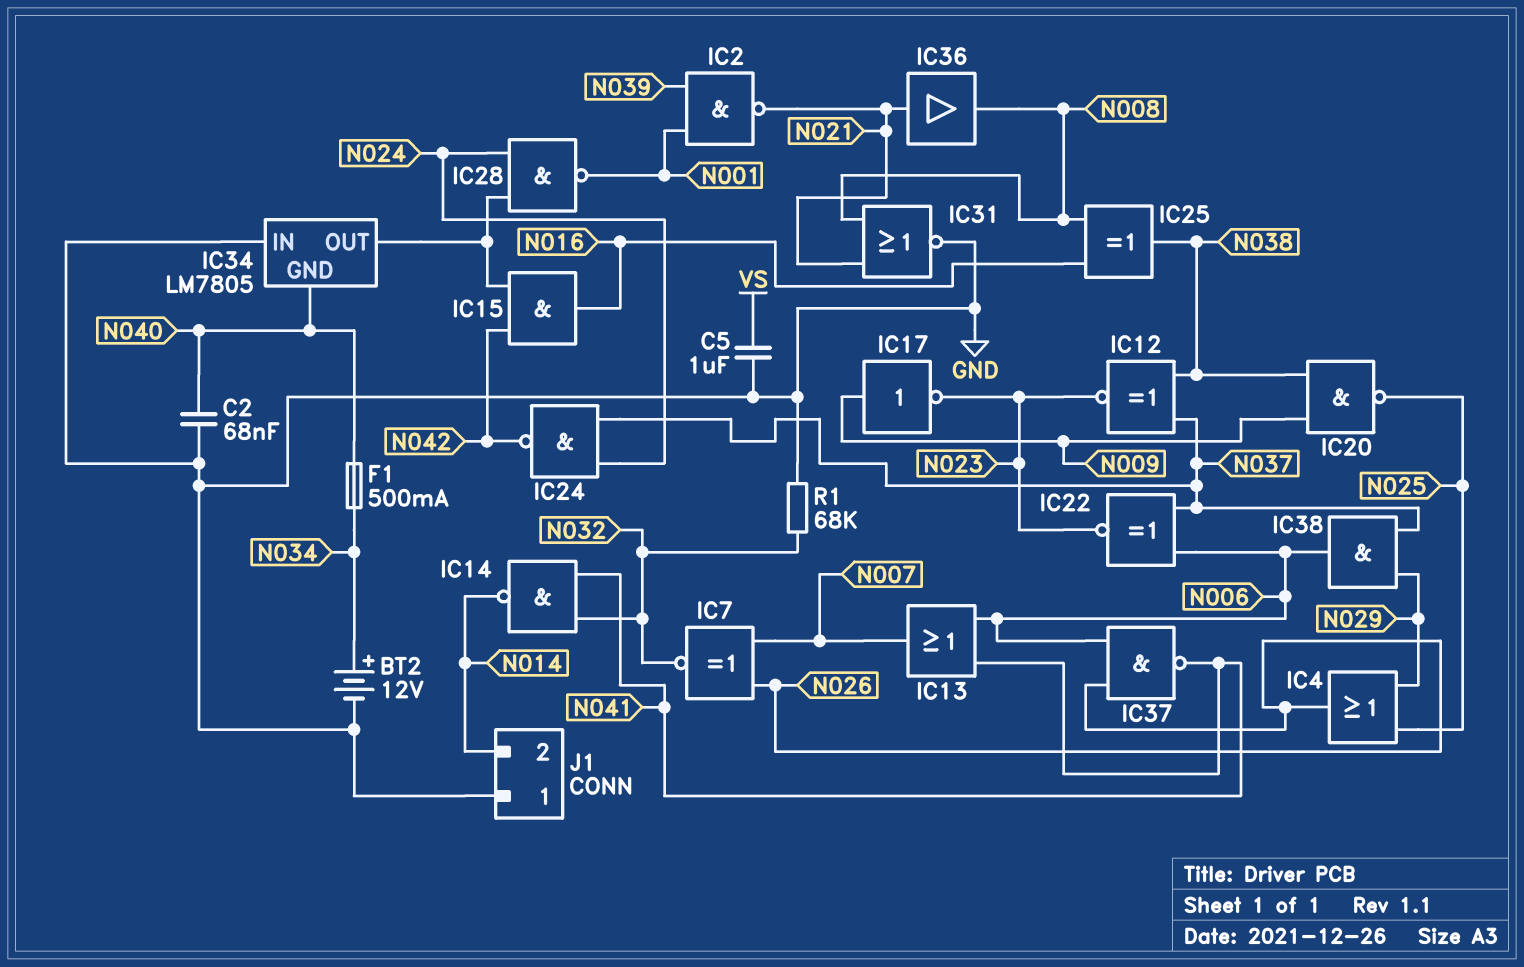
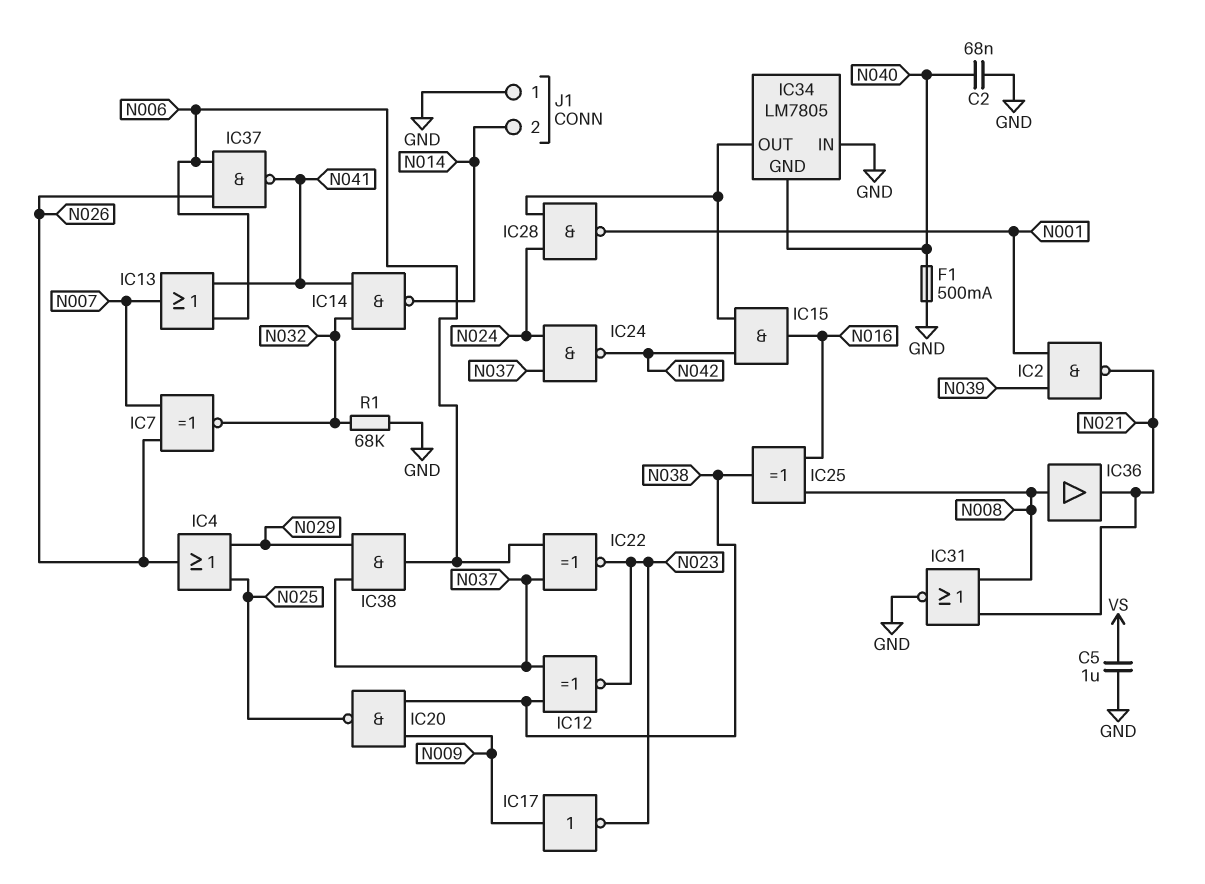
BT2: 12V (plus N034, minus GND) -> none
F1: 500mA (N034, N040) -> 500mA (GND, N040)
IC36: buffer (in N021, out N008) -> buffer (in N008, out N021)

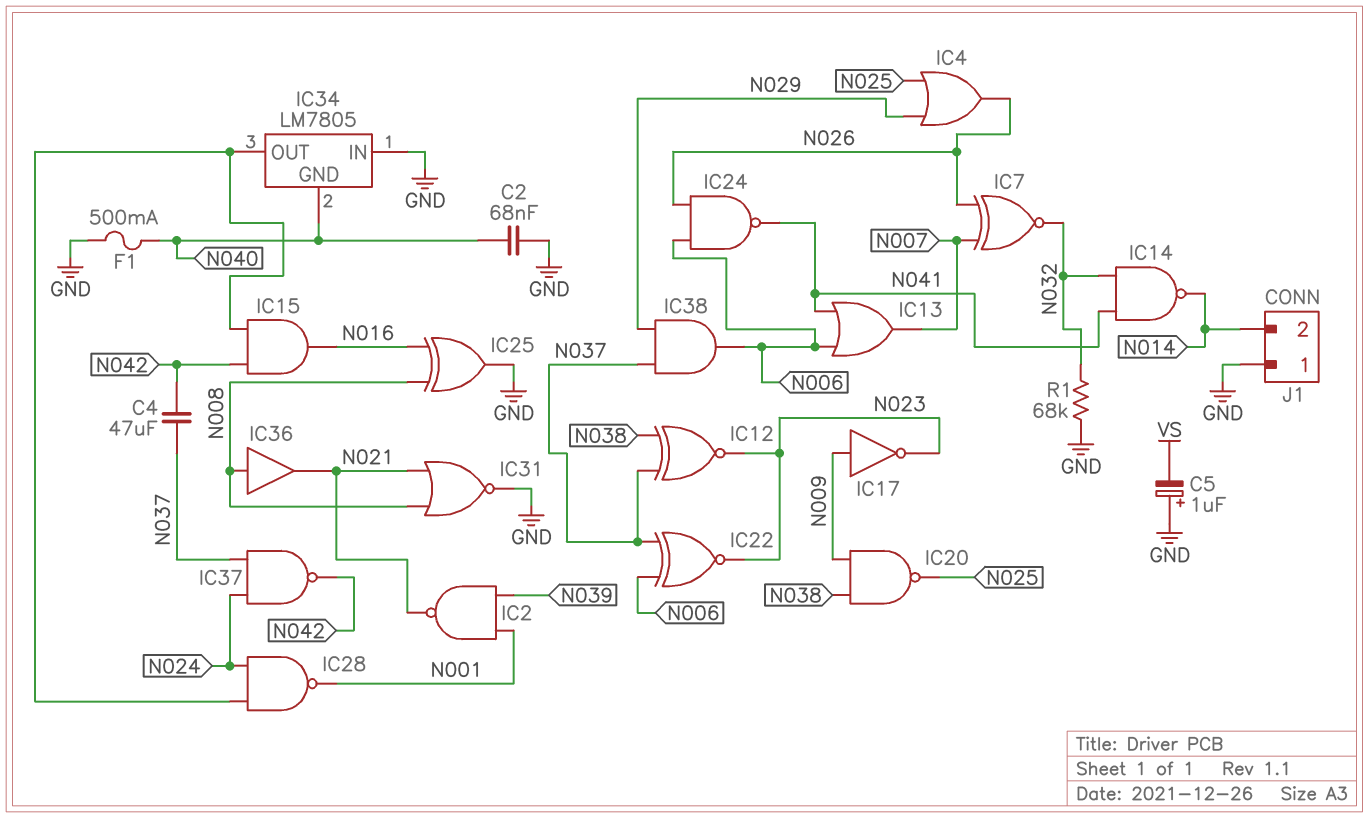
C4: none -> 47uF (N037, N042)
C5: 1uF (GND, VS) -> 1uF (plus GND, minus VS)
IC24: NAND (in N024, in N037, out N042) -> NAND (in N006, in N026, out N041)
IC25: XOR (in N008, in N016, out N038) -> XOR (in N008, in N016, out GND)
IC37: NAND (in N006, in N026, out N041) -> NAND (in N024, in N037, out N042)

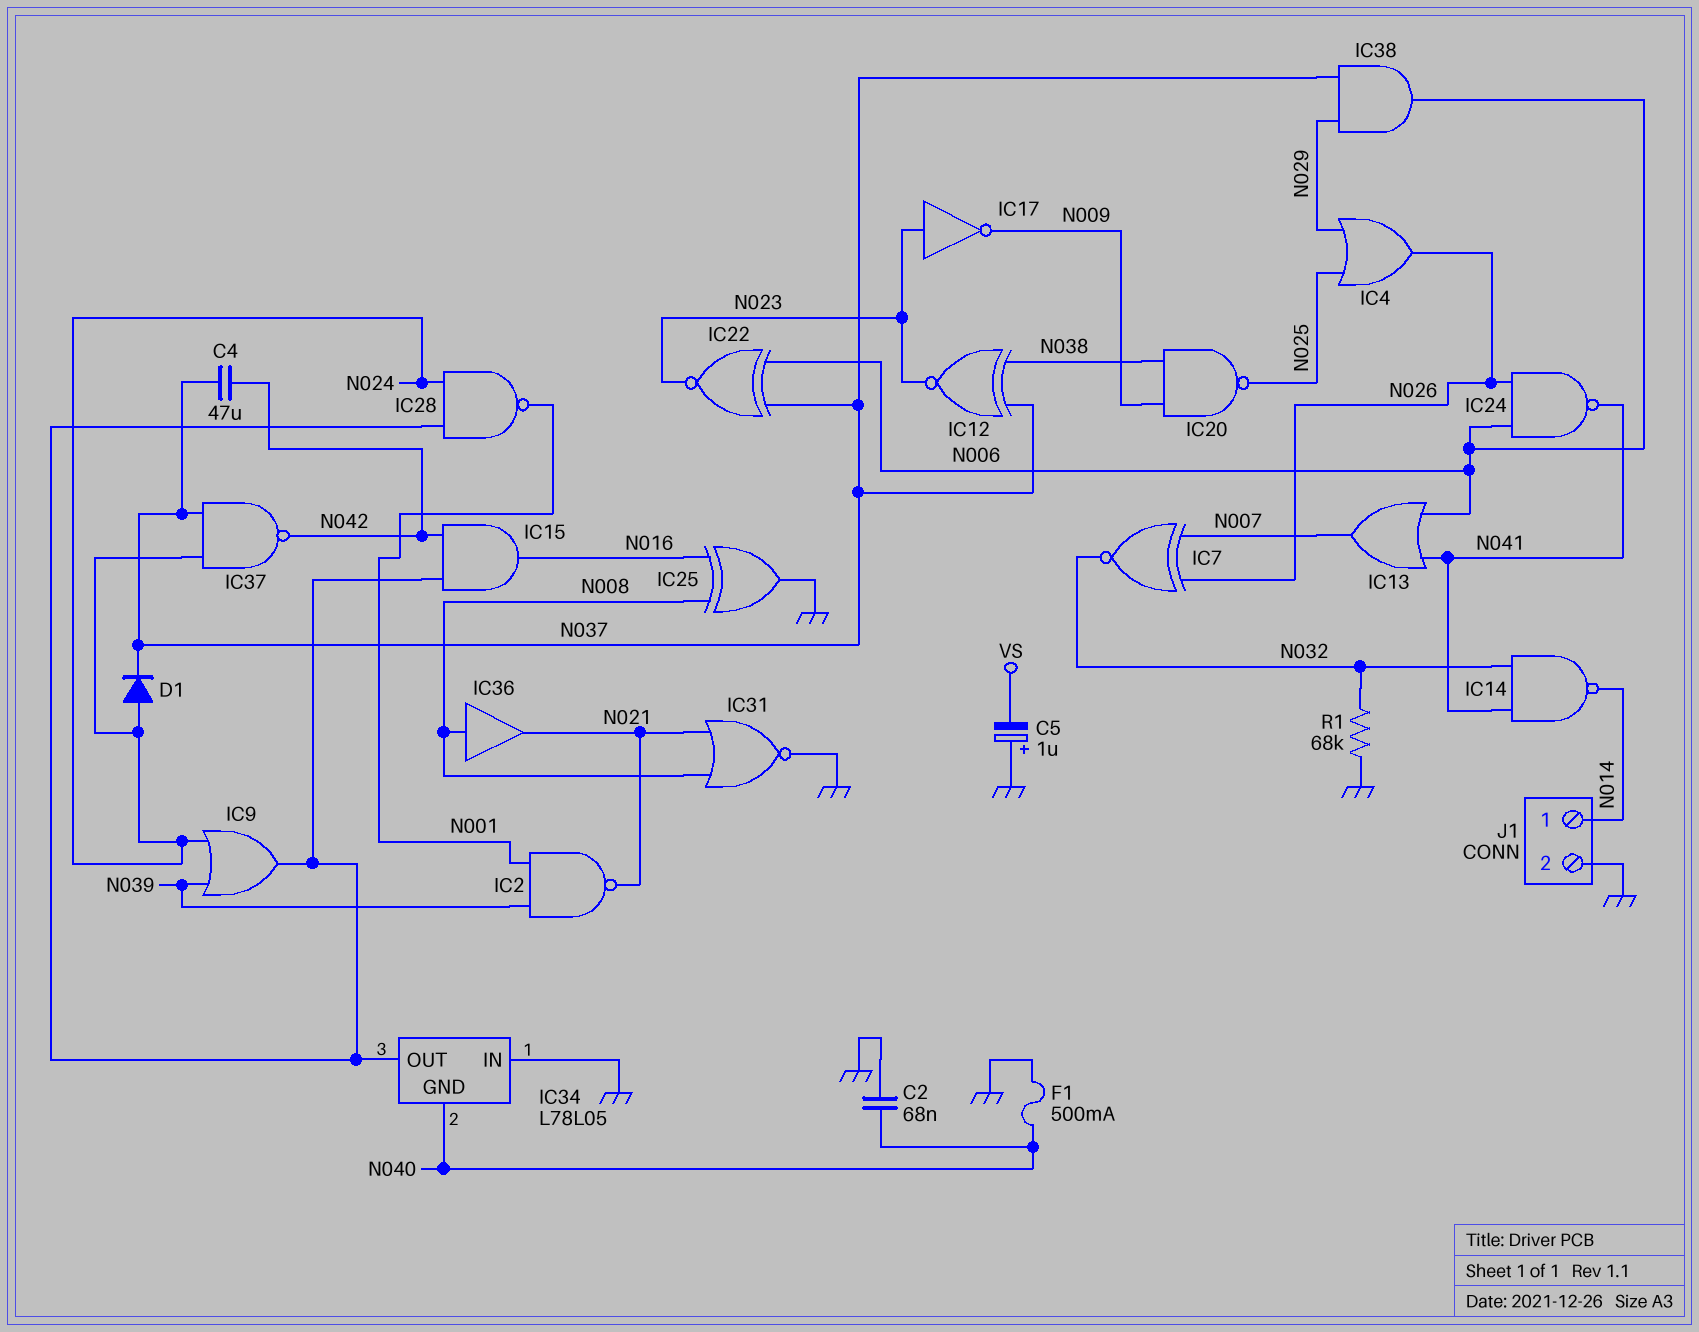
D1: none -> diode (A N024, K N037)
IC9: none -> OR (in N024, in N039, out IC34/OUT)
IC17: NOT (in N009, out N023) -> NOT (in N023, out N009)
IC34: LM7805 -> L78L05
J1 pin 1: GND -> N014
J1 pin 2: N014 -> GND

